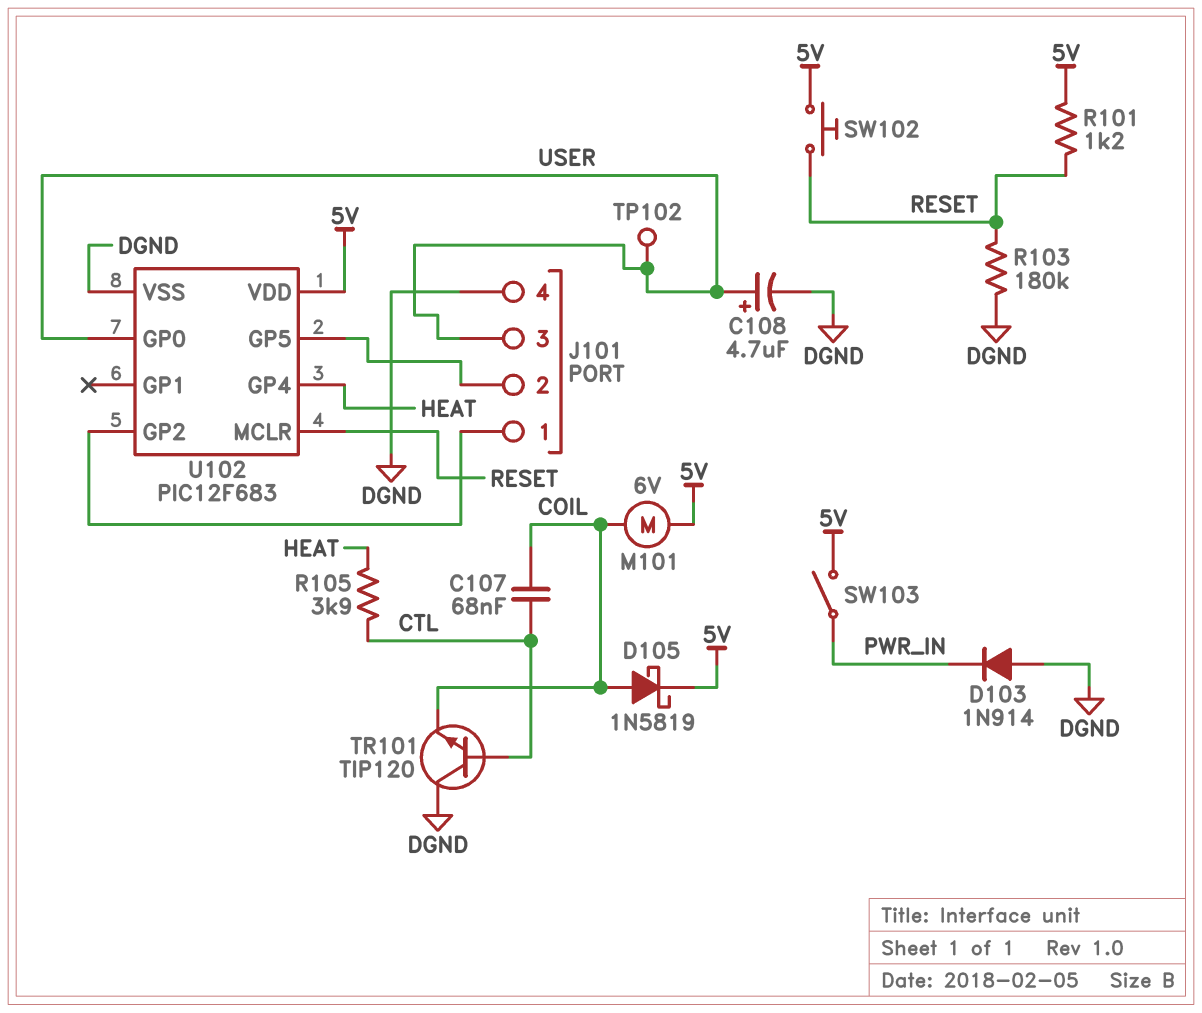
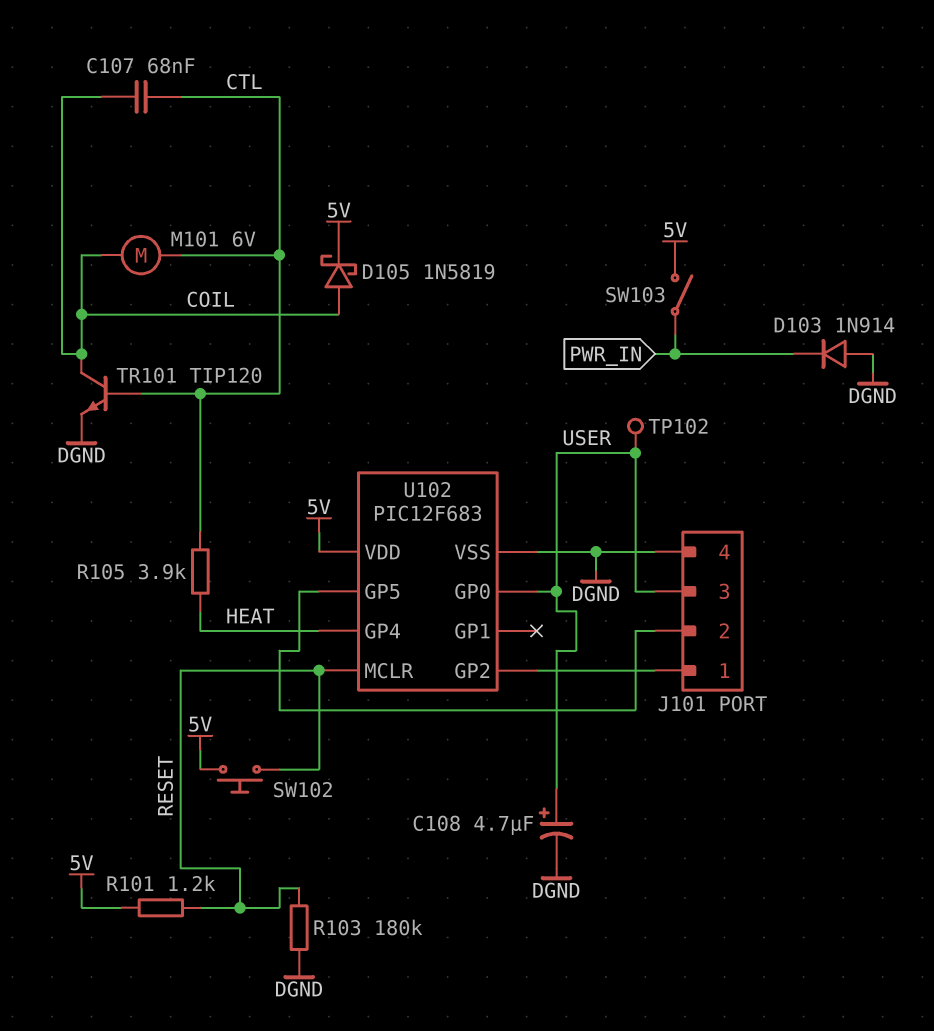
M101: motor 6V (5V, COIL) -> motor 6V (COIL, CTL)
TR101: NPN TIP120 (B CTL, C DGND, E COIL) -> NPN TIP120 (B CTL, C COIL, E DGND)

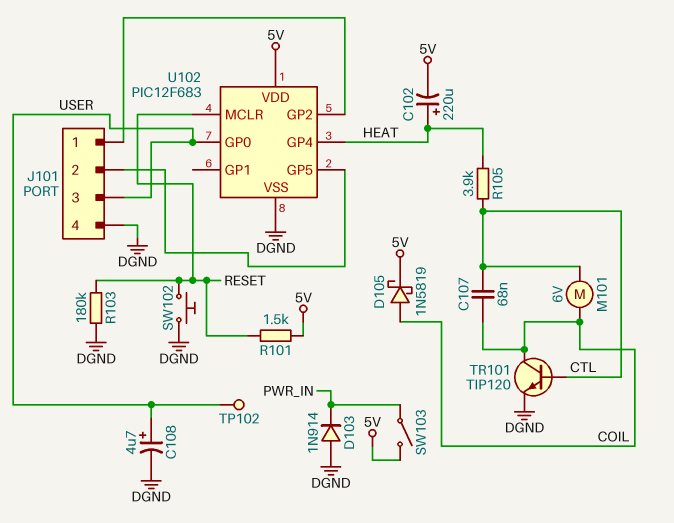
C102: none -> 220uF (plus HEAT, minus 5V)
R101: 1.2k (5V, RESET) -> 1.5k (5V, RESET)
SW102: button (5V, RESET) -> button (DGND, RESET)

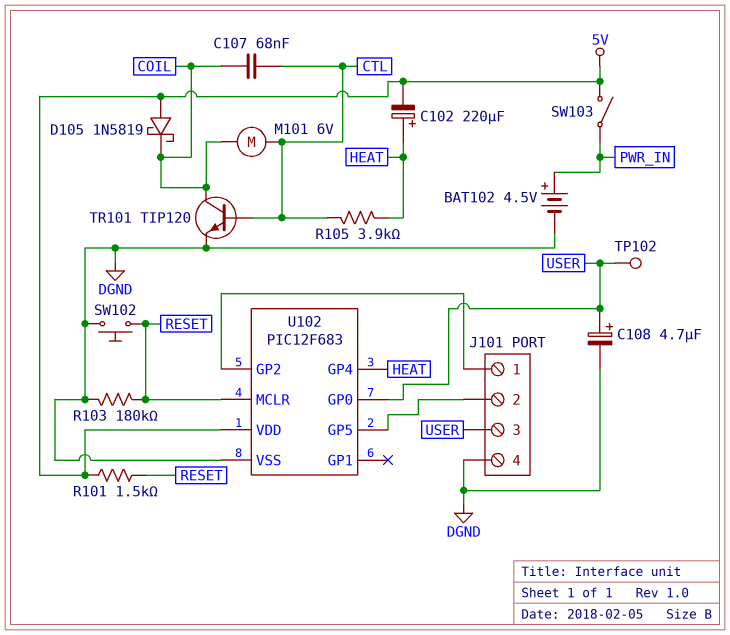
BAT102: none -> 4.5V (plus PWR_IN, minus DGND)
D103: diode 1N914 (A DGND, K PWR_IN) -> none
D105: schottky 1N5819 (A COIL, K 5V) -> schottky 1N5819 (A 5V, K COIL)

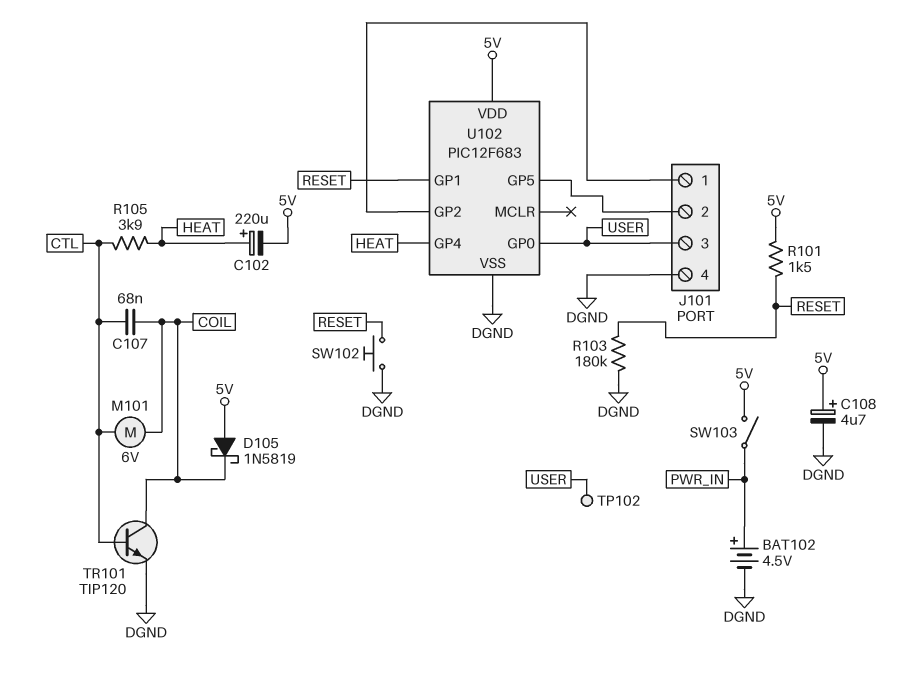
C108: 4.7uF (plus USER, minus DGND) -> 4.7uF (plus 5V, minus DGND)
U102 pin GP1: none -> RESET
U102 pin MCLR: RESET -> none

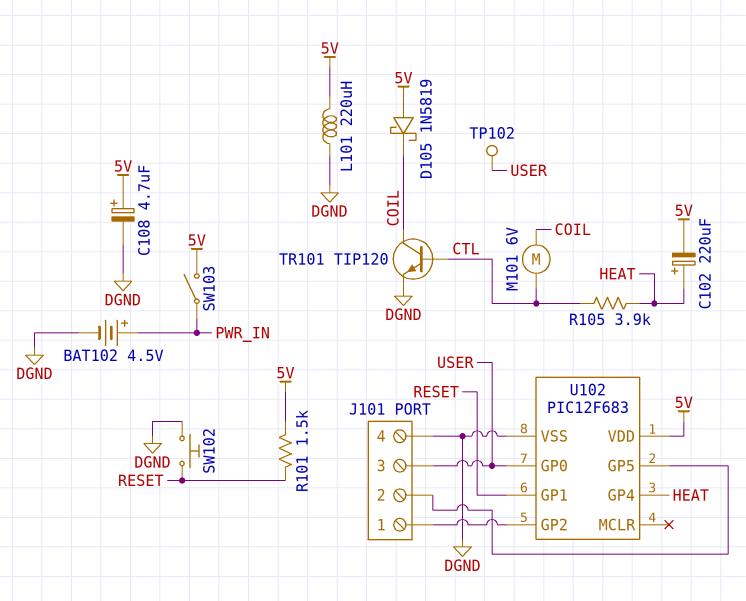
C107: 68nF (COIL, CTL) -> none
L101: none -> 220uH (5V, DGND)
R103: 180k (DGND, RESET) -> none

